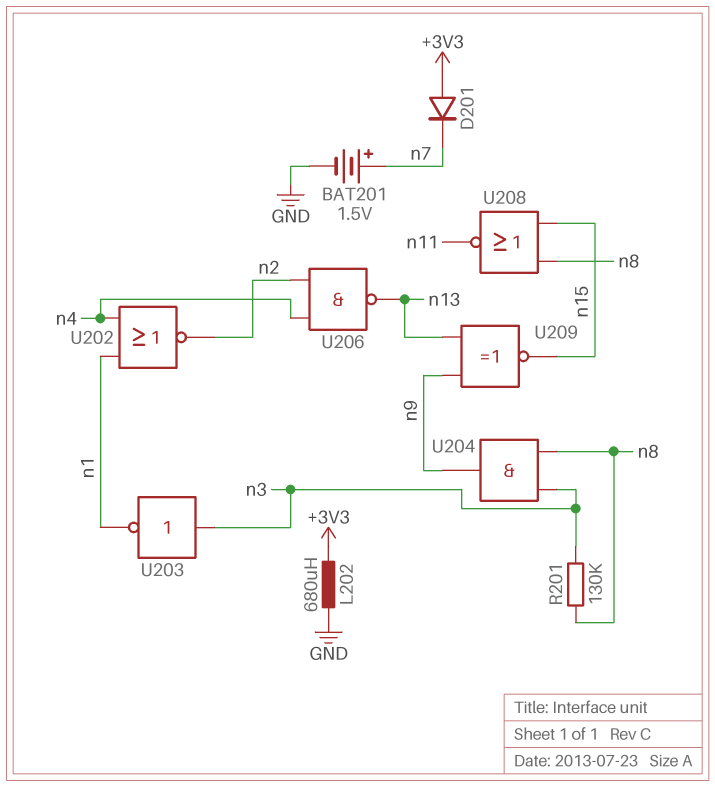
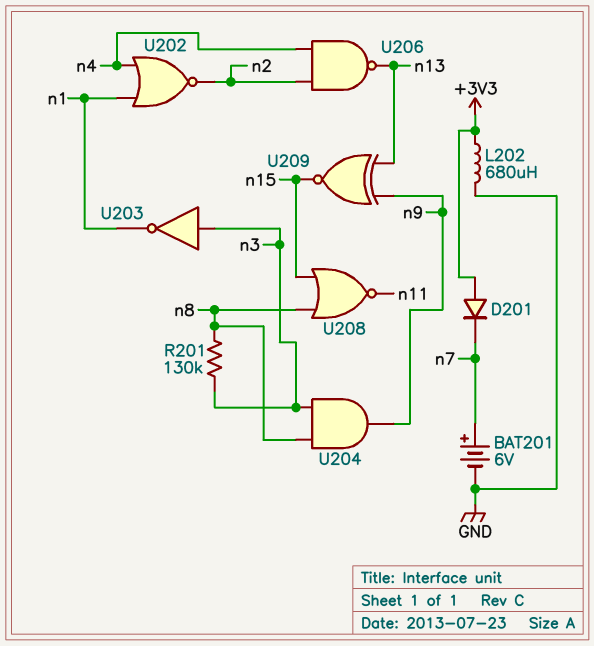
BAT201: 1.5V (plus n7, minus GND) -> 6V (plus n7, minus GND)

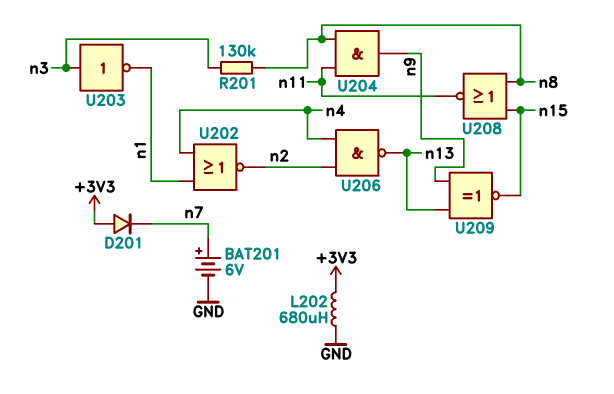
U204: AND (in n3, in n8, out n9) -> AND (in n8, in n11, out n9)

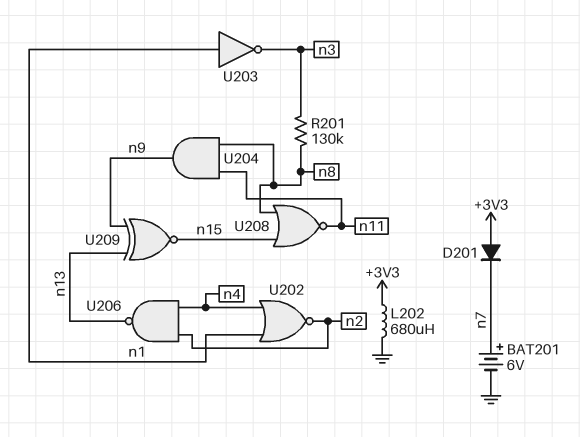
U203: NOT (in n3, out n1) -> NOT (in n1, out n3)

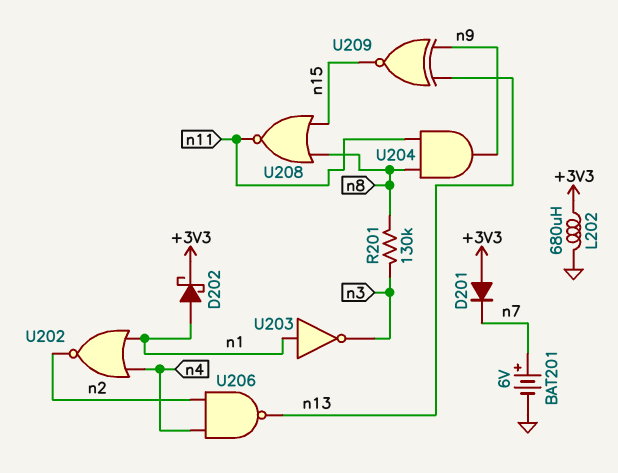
D202: none -> schottky (A n1, K +3V3)

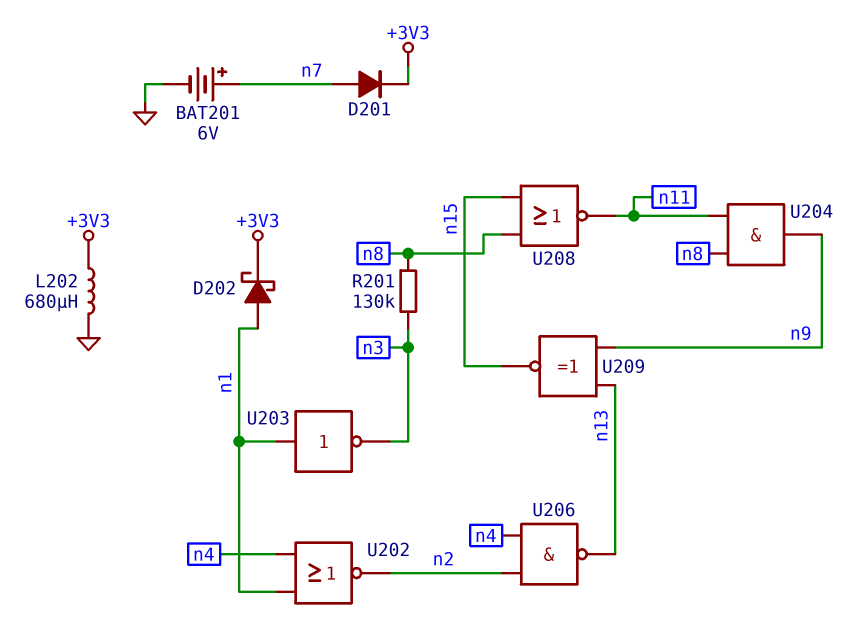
D201: diode (A +3V3, K n7) -> diode (A n7, K +3V3)

